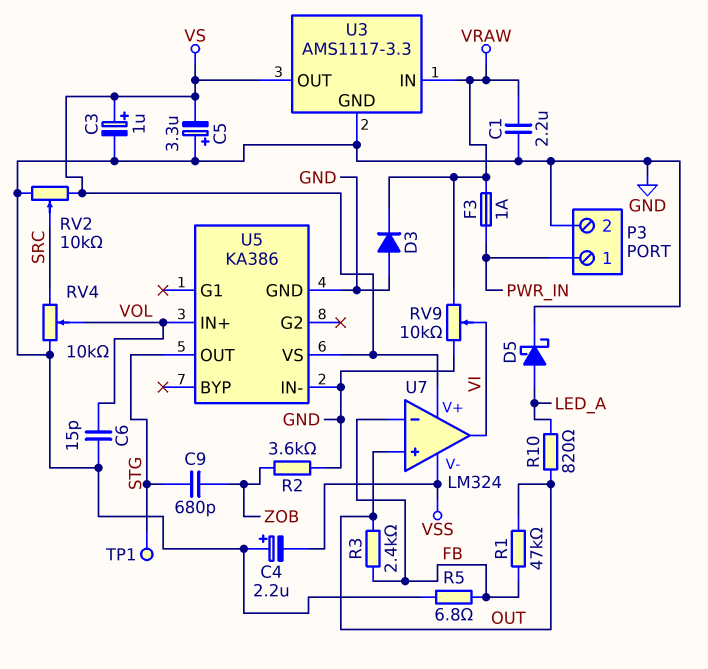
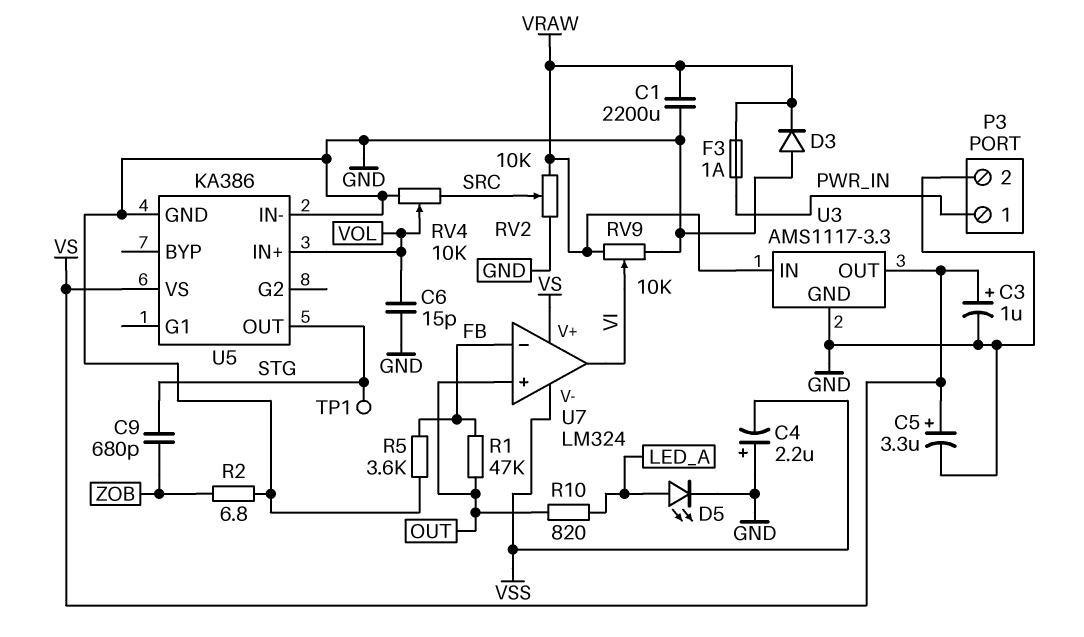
C1: 2.2uF (GND, VRAW) -> 2200uF (GND, VRAW)
C5: 3.3uF (plus GND, minus VS) -> 3.3uF (plus VS, minus GND)
D5: schottky (A LED_A, K GND) -> LED (A LED_A, K GND)
R2: 3.6k (GND, ZOB) -> 6.8 (GND, ZOB)
R3: 2.4k (FB, OUT) -> none
R5: 6.8 (FB, GND) -> 3.6k (FB, GND)
RV2: 10k (GND, VS, wiper SRC) -> 10k (GND, VRAW, wiper SRC)

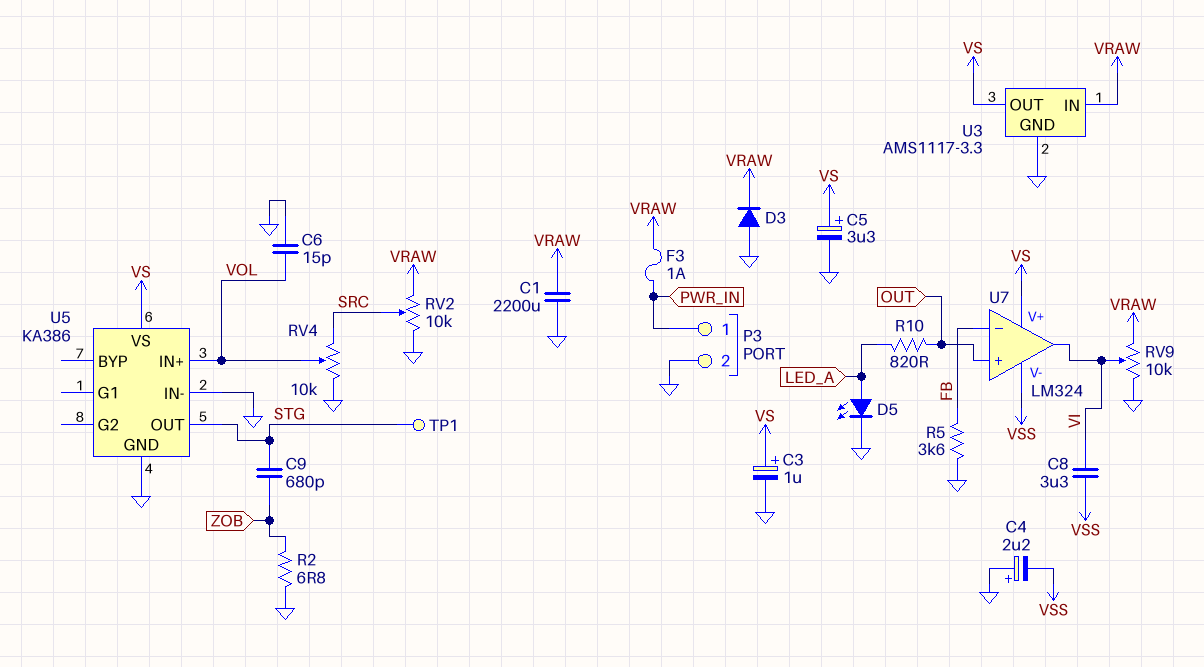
C8: none -> 3.3uF (VI, VSS)
R1: 47k (FB, OUT) -> none

